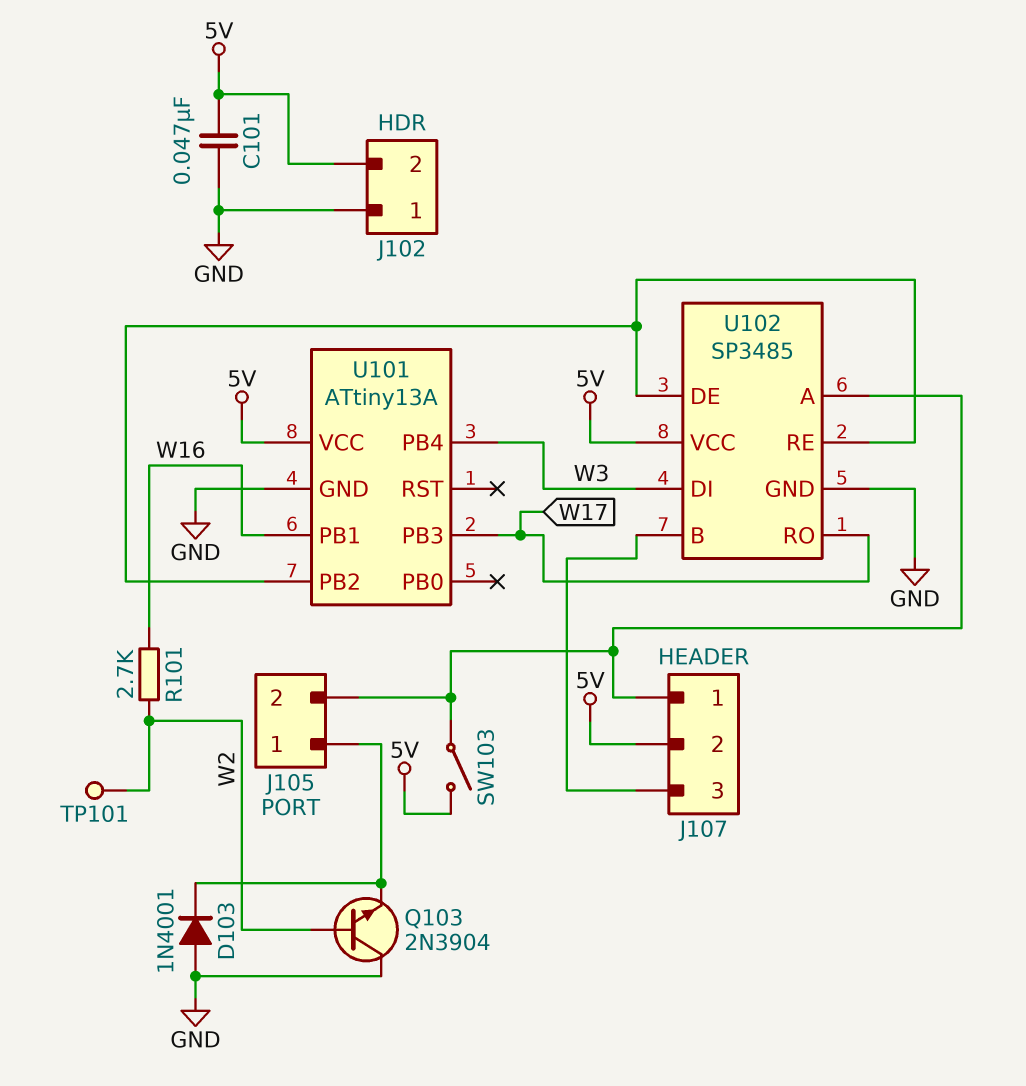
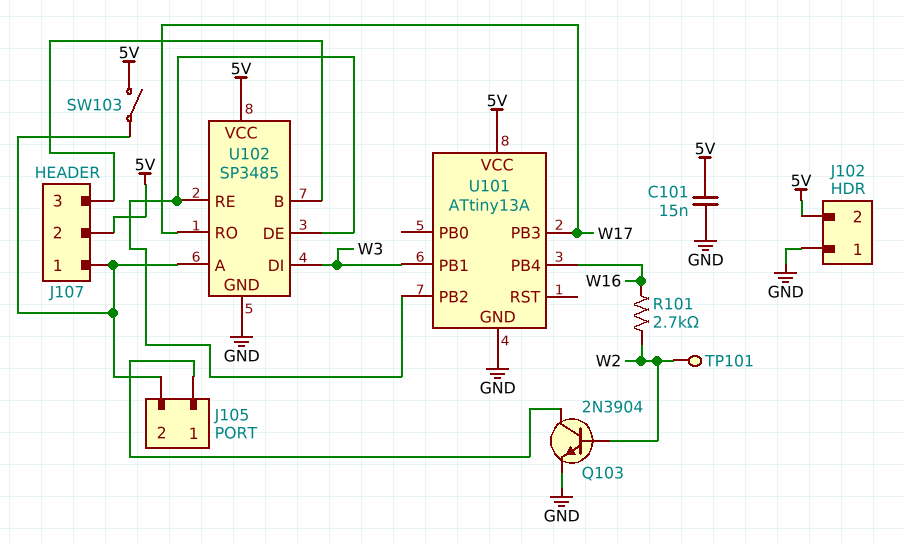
C101: 47nF (5V, GND) -> 15nF (5V, GND)
D103: diode 1N4001 (A GND, K J105/1) -> none
Q103: NPN 2N3904 (B W2, C GND, E J105/1) -> NPN 2N3904 (B W2, C J105/1, E GND)
U101 pin PB1: W16 -> W3
U101 pin PB4: W3 -> W16

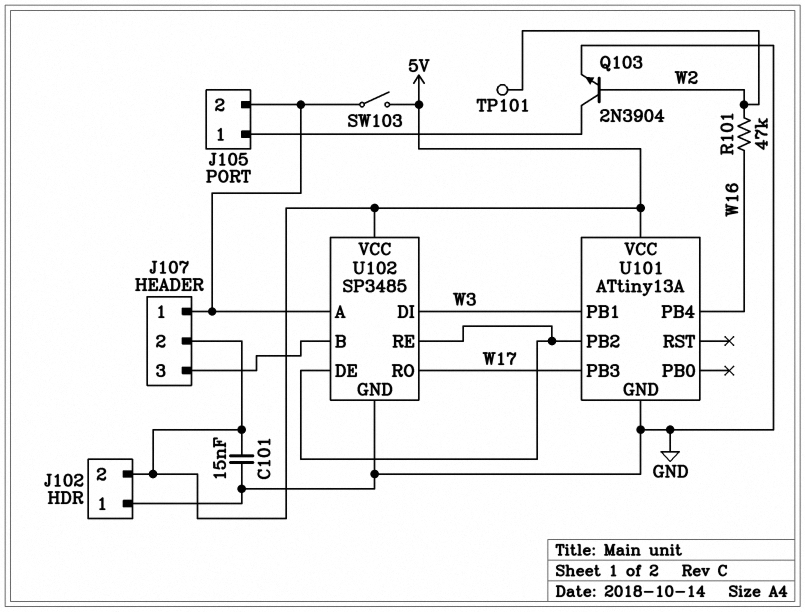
R101: 2.7k (W2, W16) -> 47k (W2, W16)

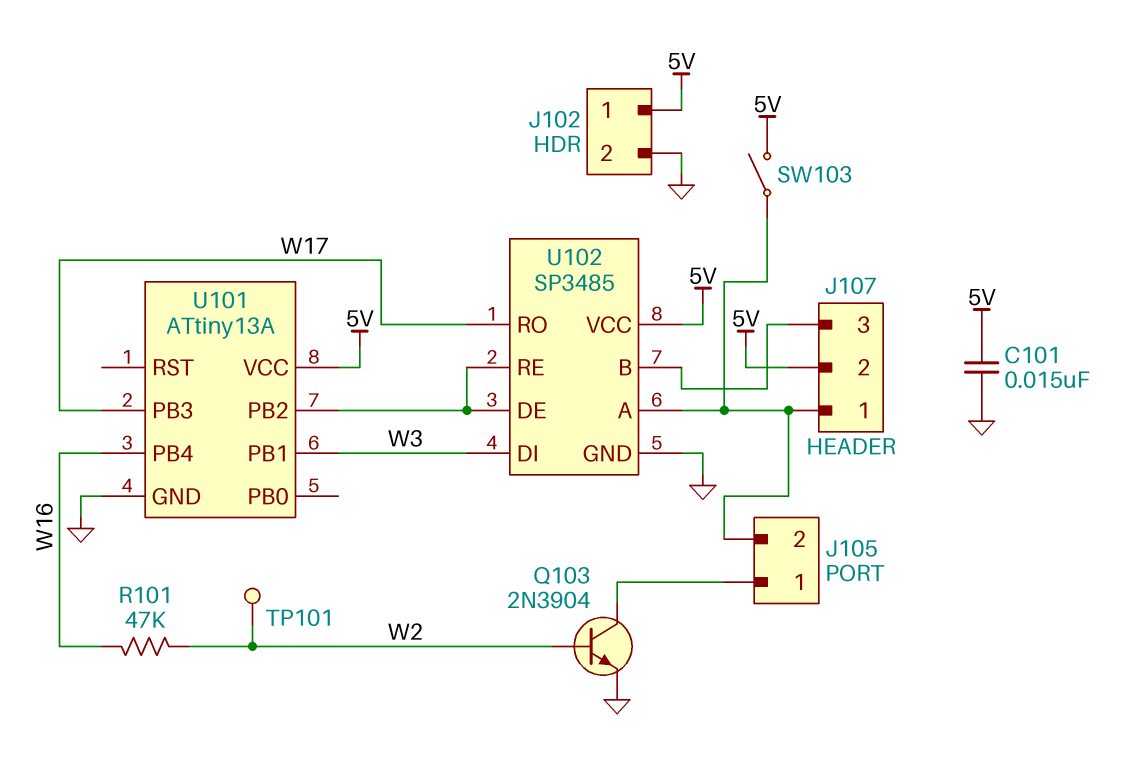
J102 pin 1: GND -> 5V
J102 pin 2: 5V -> GND

